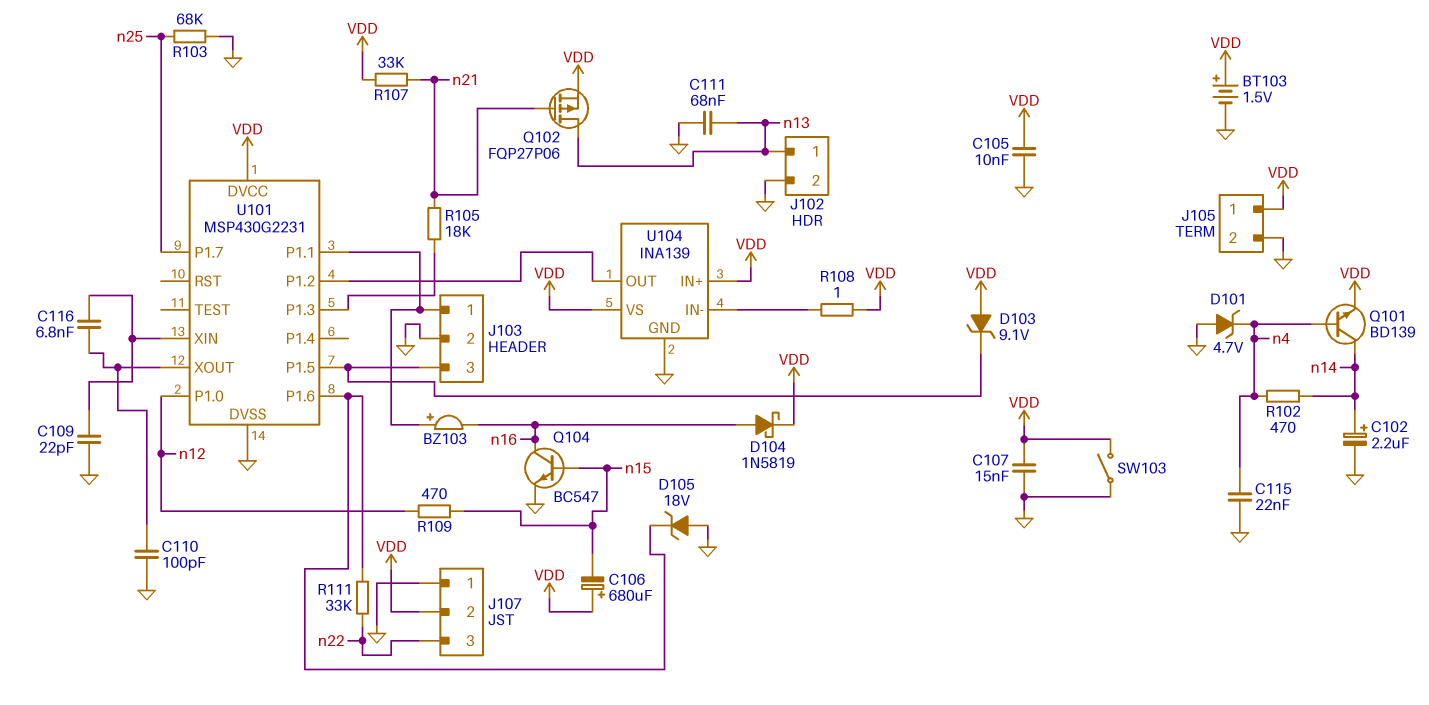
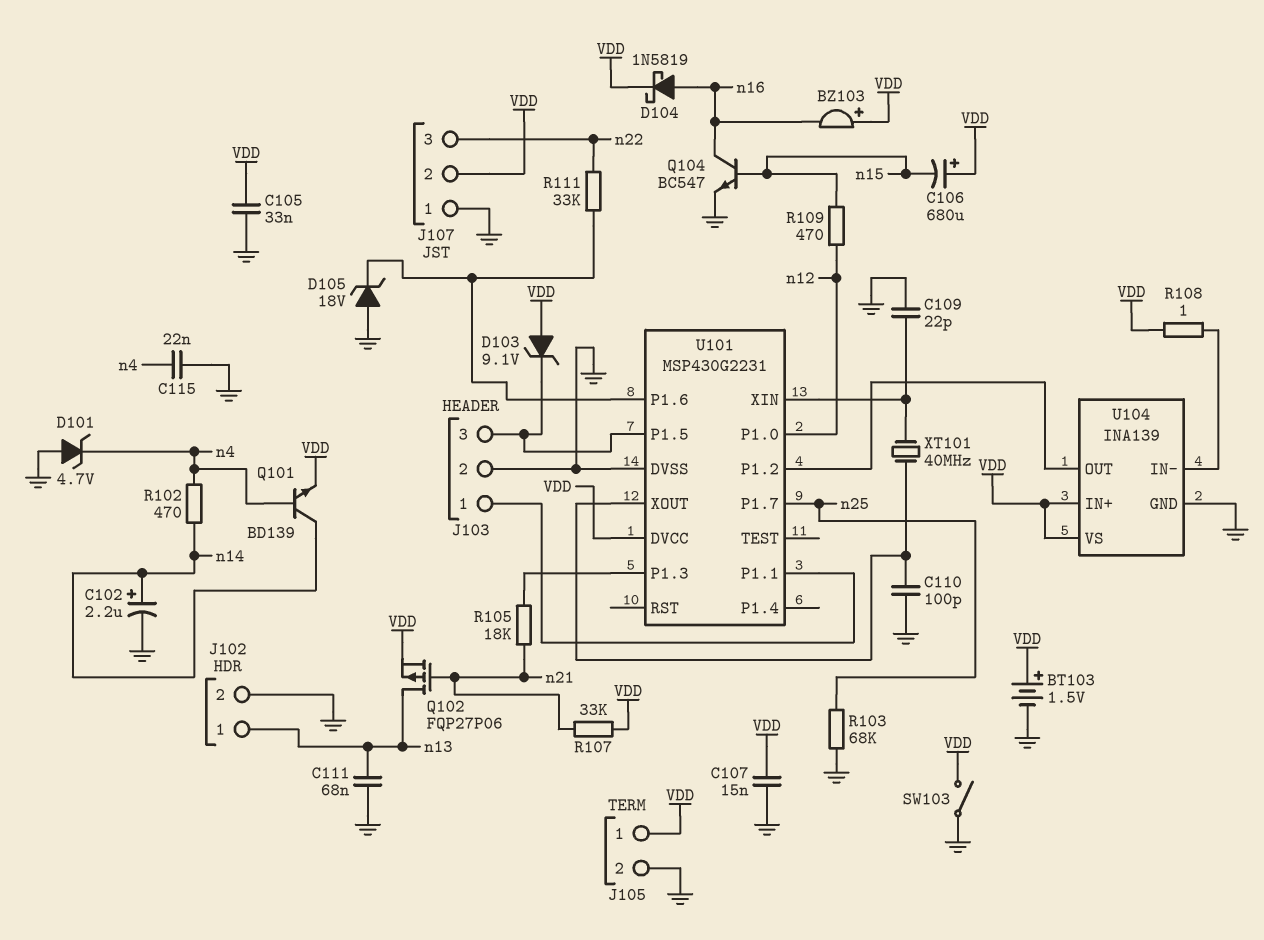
BZ103: buzzer (plus J103/1, minus n16) -> buzzer (plus VDD, minus n16)
C105: 10nF (GND, VDD) -> 33nF (GND, VDD)
C116: 6.8nF (U101/XIN, U101/XOUT) -> none
XT101: none -> 40MHz (U101/XIN, U101/XOUT)

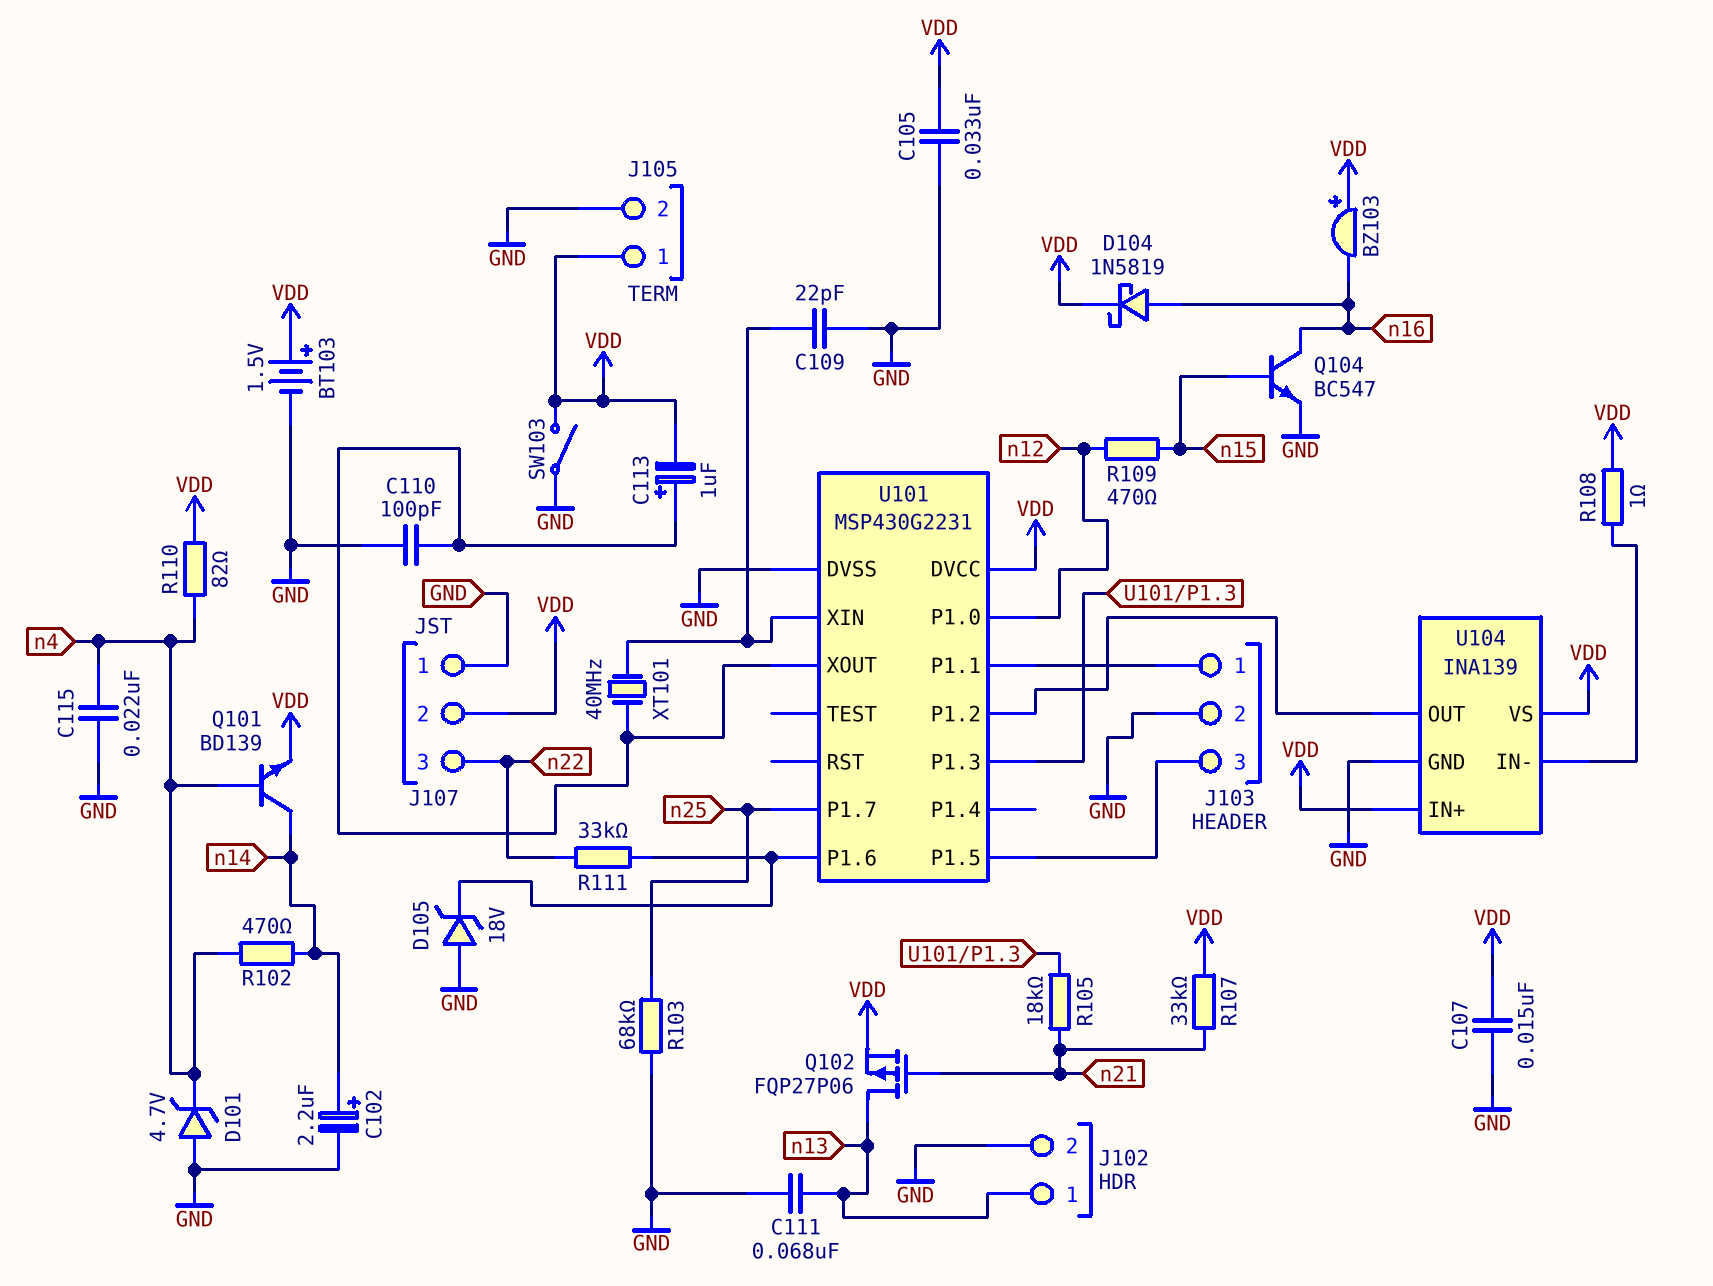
C106: 680uF (plus VDD, minus n15) -> none
C113: none -> 1uF (plus U101/XOUT, minus VDD)
D103: zener 9.1V (A VDD, K J103/3) -> none
R110: none -> 82 (VDD, n4)

